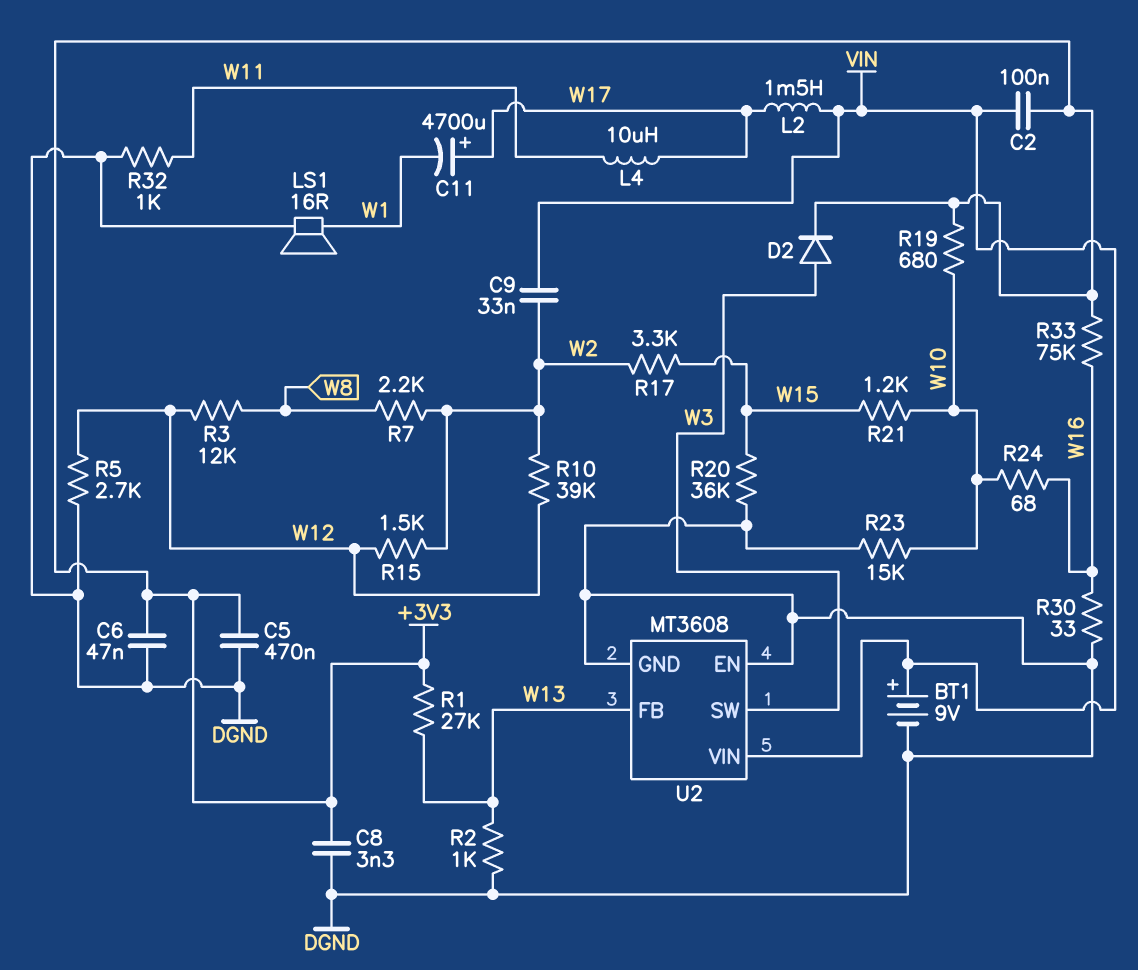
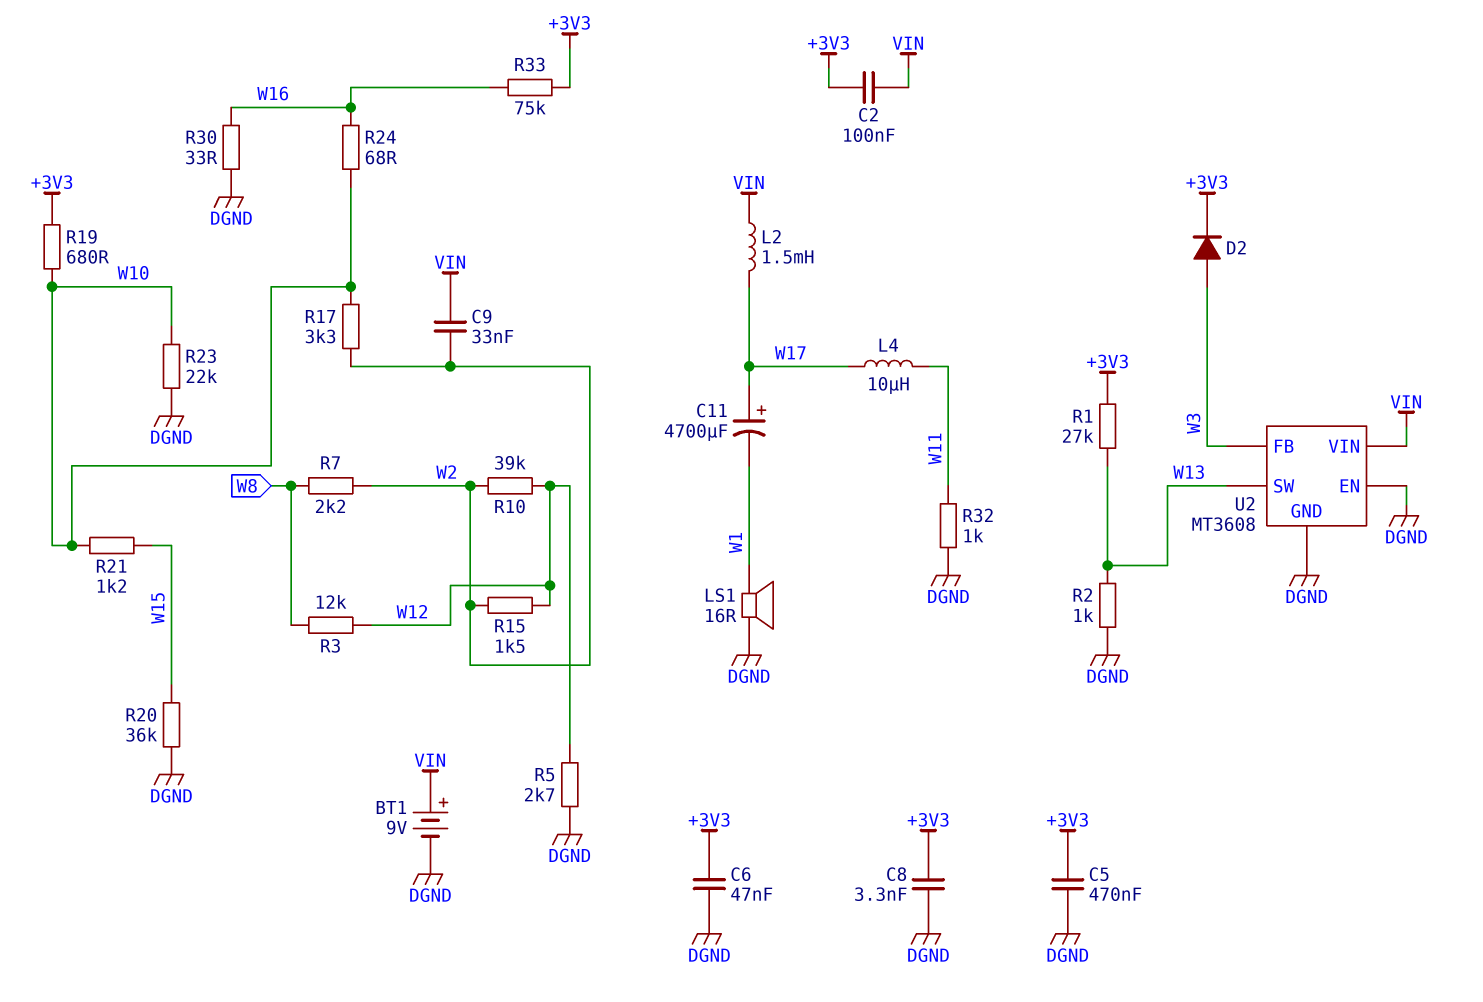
R17: 3.3k (W2, W15) -> 3.3k (W2, W10)
R23: 15k (DGND, W10) -> 22k (DGND, W10)
U2 pin FB: W13 -> W3
U2 pin SW: W3 -> W13

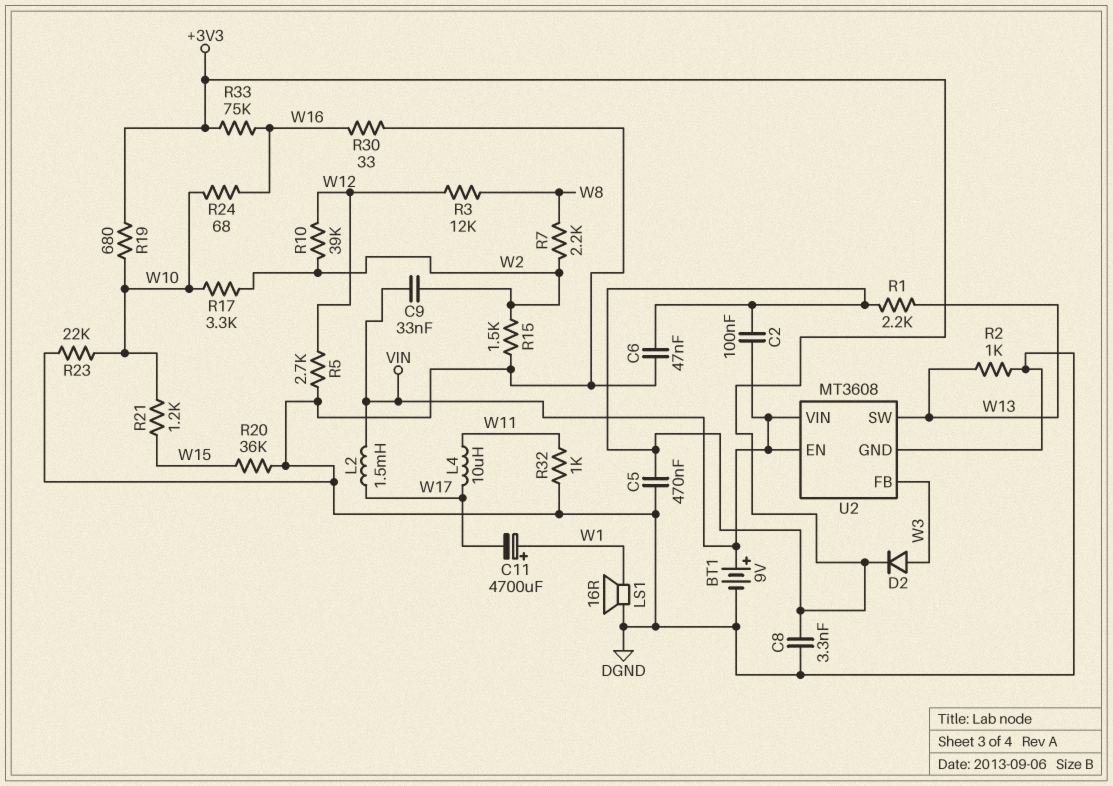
C11: 4700uF (plus W17, minus W1) -> 4700uF (plus W1, minus W17)
R1: 27k (+3V3, W13) -> 2.2k (+3V3, W13)
R15: 1.5k (W2, W12) -> 1.5k (DGND, W2)
U2 pin EN: DGND -> VIN

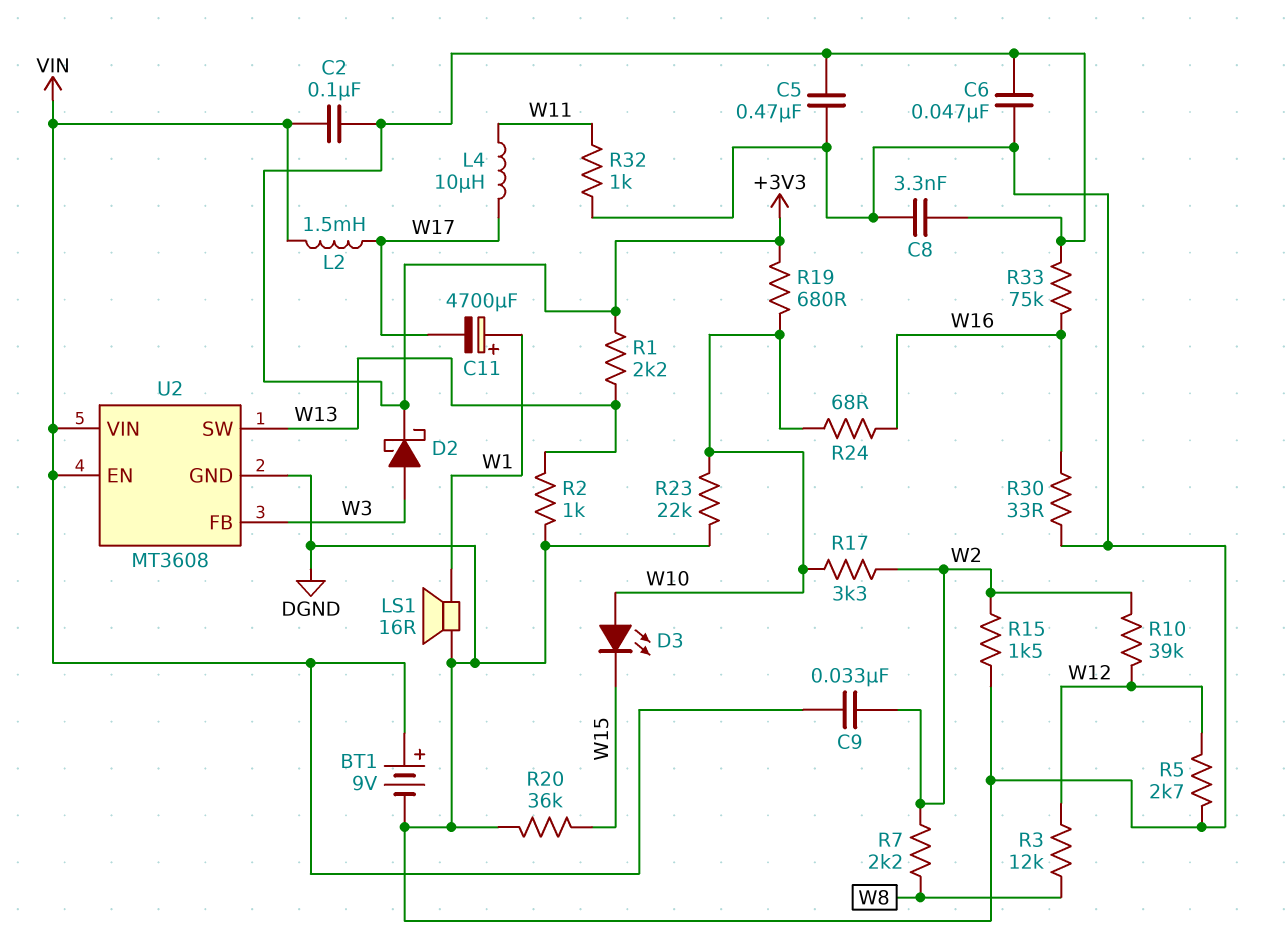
D2: diode (A W3, K +3V3) -> schottky (A W3, K +3V3)
D3: none -> LED (A W10, K W15)
R21: 1.2k (W10, W15) -> none

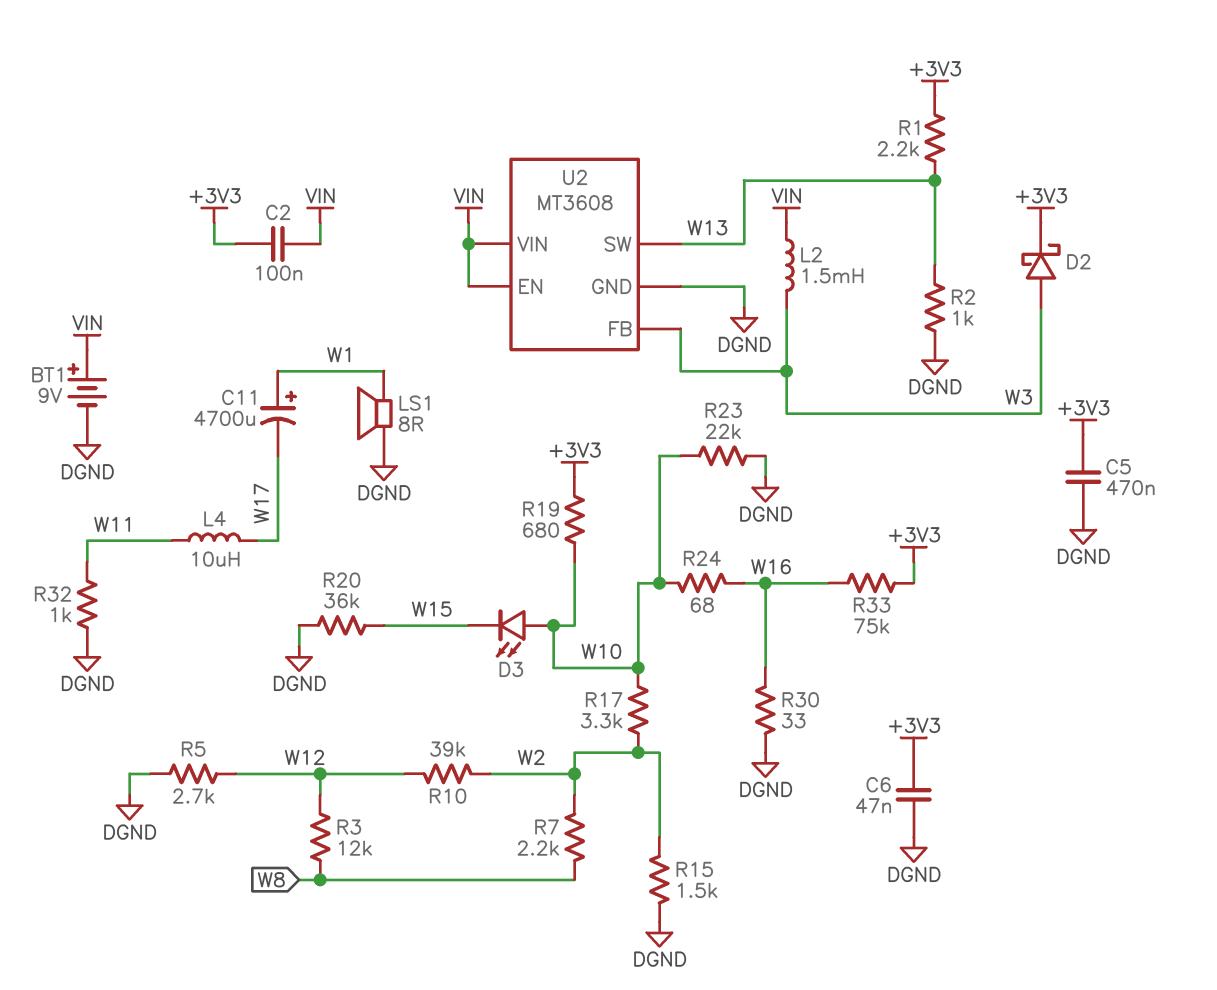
C8: 3.3nF (+3V3, DGND) -> none
C9: 33nF (VIN, W2) -> none
L2: 1.5mH (VIN, W17) -> 1.5mH (VIN, W3)
LS1: speaker 16R (DGND, W1) -> speaker 8R (DGND, W1)

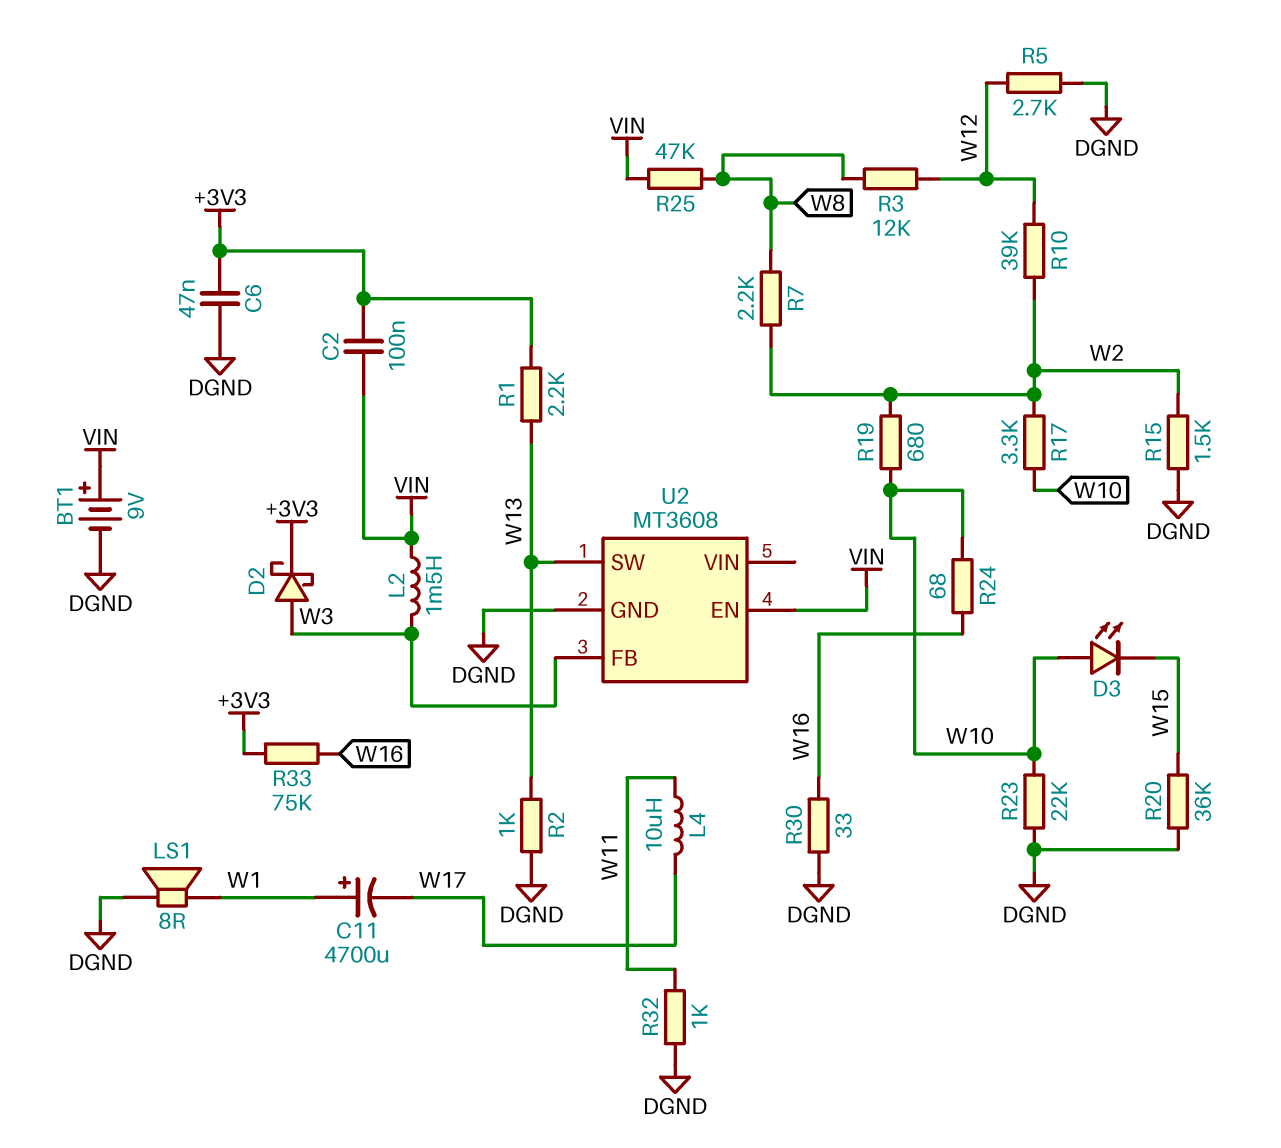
C5: 470nF (+3V3, DGND) -> none
R19: 680 (+3V3, W10) -> 680 (W2, W10)
R25: none -> 47k (VIN, W8)
U2 pin VIN: VIN -> none

